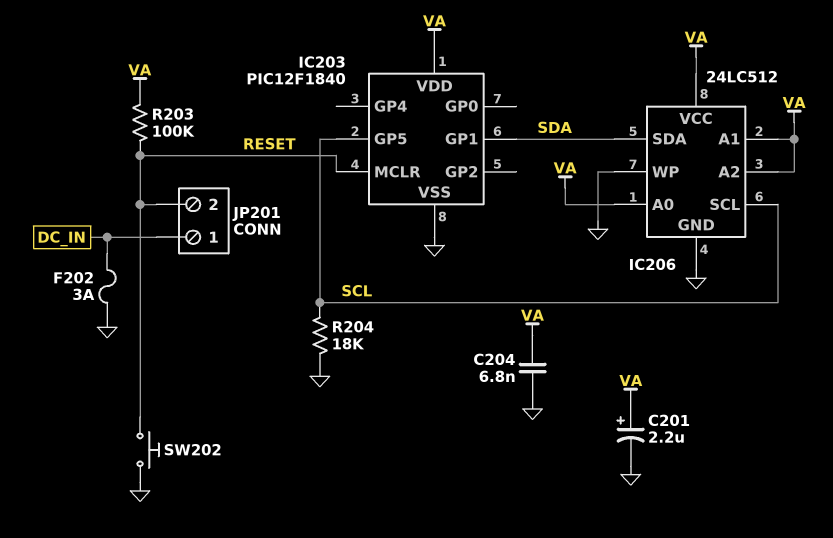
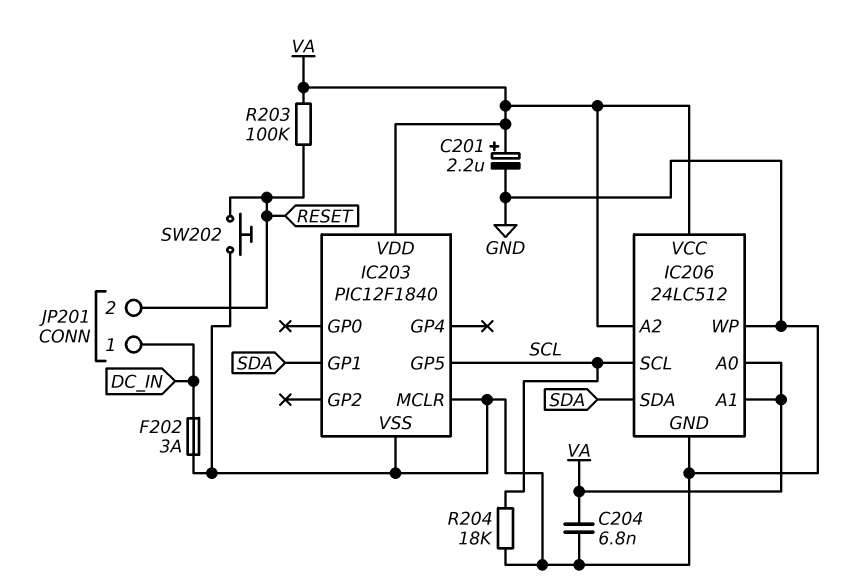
IC203 pin MCLR: RESET -> GND

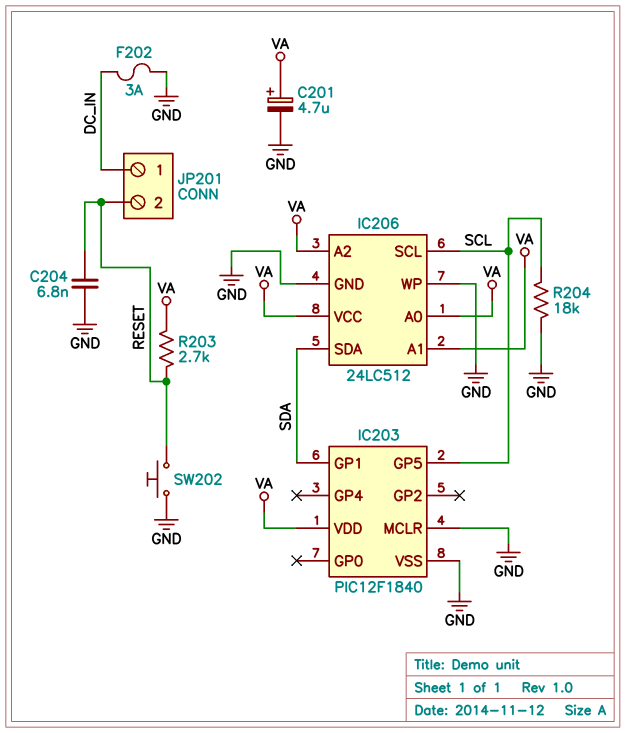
C201: 2.2uF (plus VA, minus GND) -> 4.7uF (plus VA, minus GND)
C204: 6.8nF (GND, VA) -> 6.8nF (GND, RESET)
R203: 100k (RESET, VA) -> 2.7k (RESET, VA)

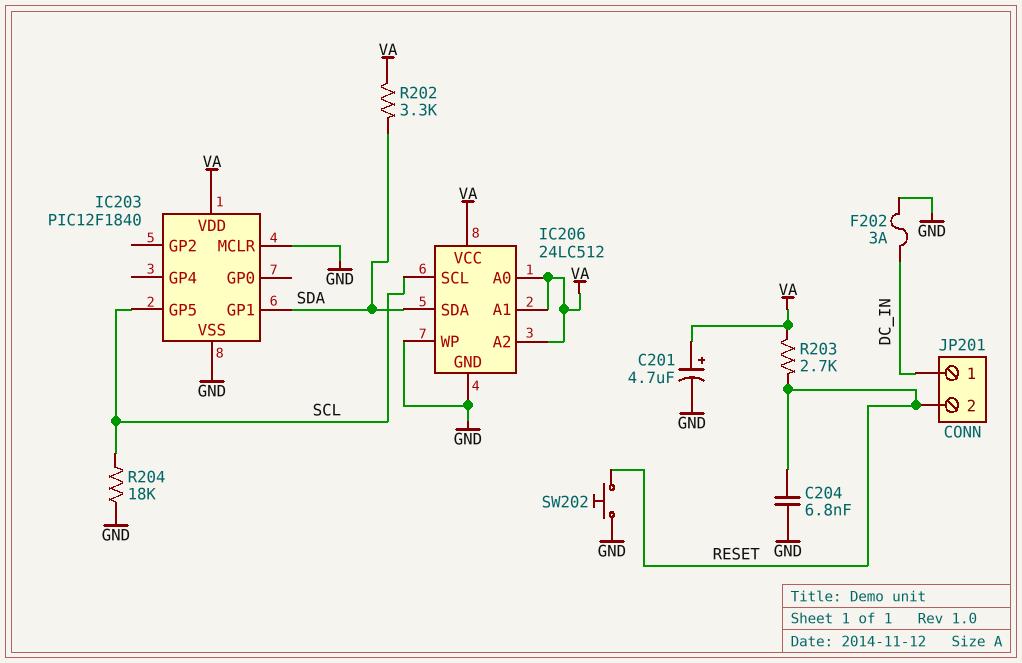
R202: none -> 3.3k (SDA, VA)

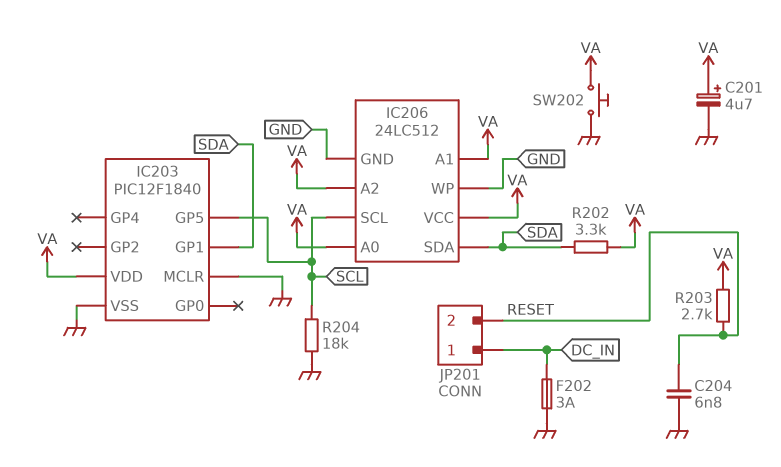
SW202: button (GND, RESET) -> button (GND, VA)

